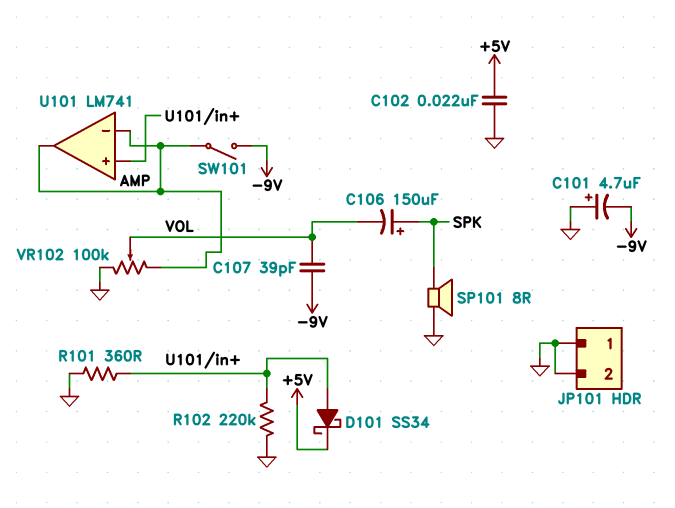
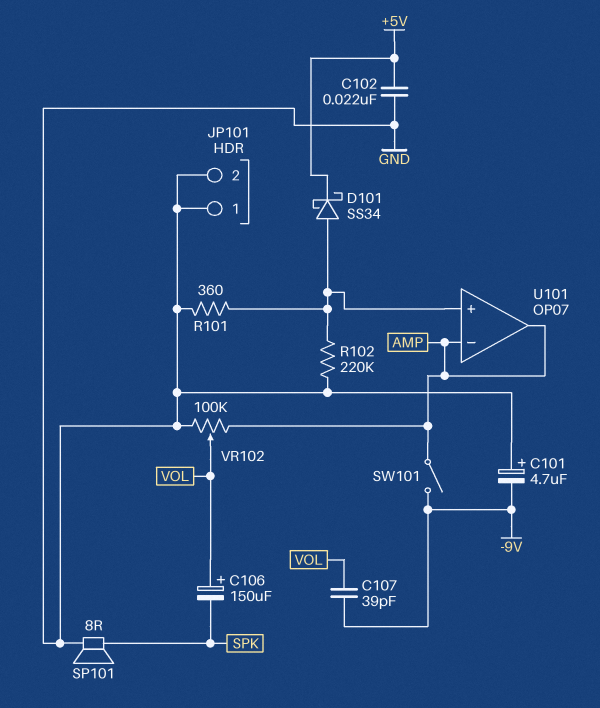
C106: 150uF (plus SPK, minus VOL) -> 150uF (plus VOL, minus SPK)
U101: LM741 -> OP07

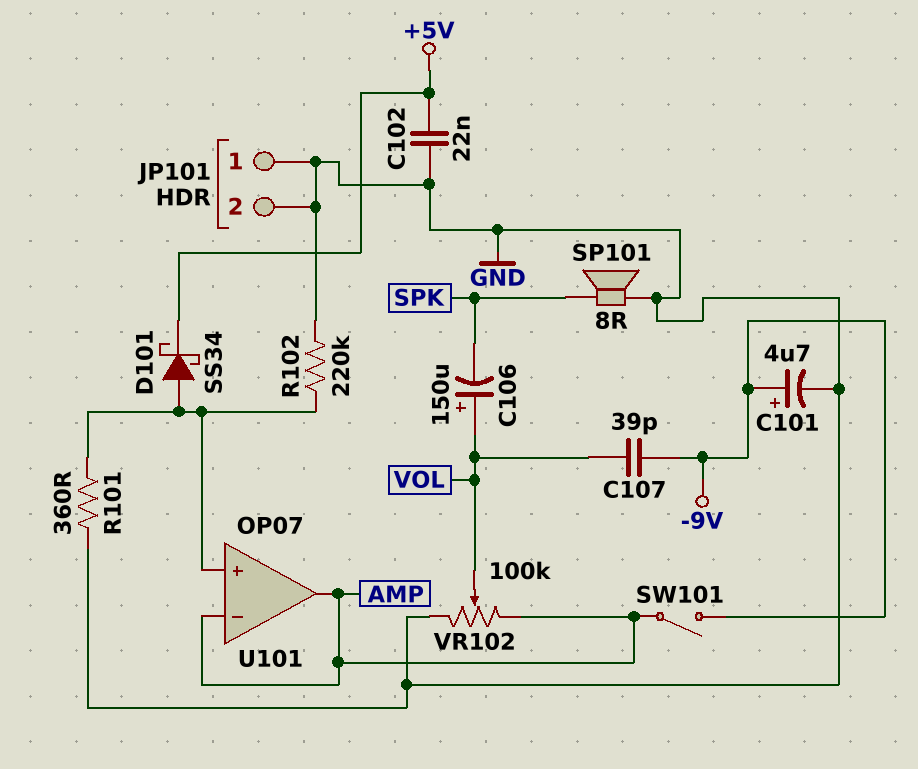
C101: 4.7uF (plus GND, minus -9V) -> 4.7uF (plus -9V, minus GND)

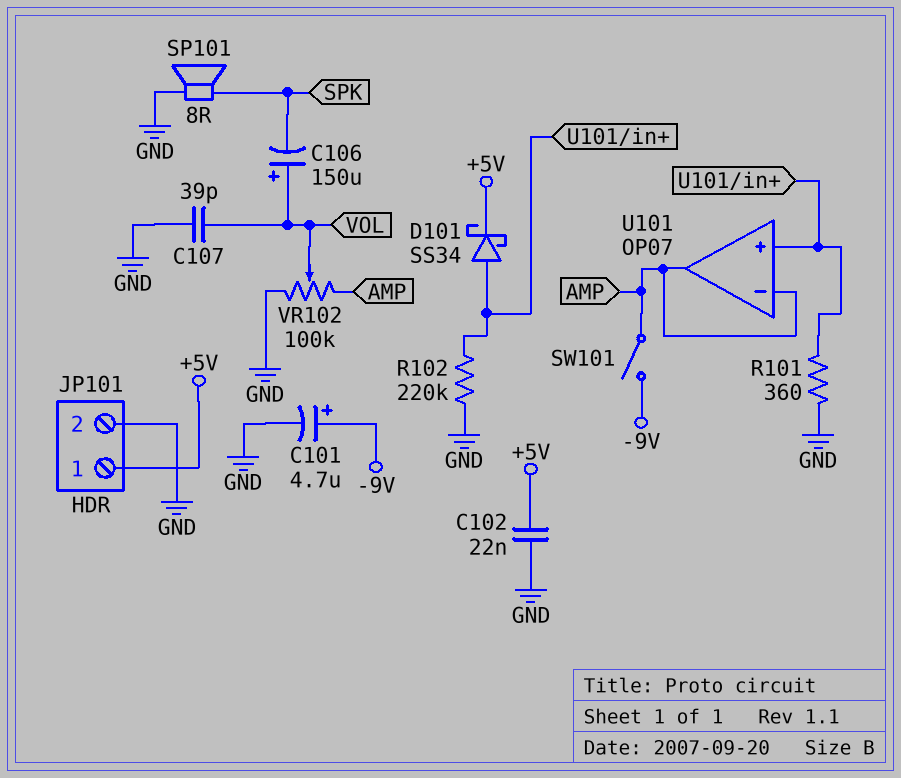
C107: 39pF (-9V, VOL) -> 39pF (GND, VOL)
JP101 pin 1: GND -> +5V

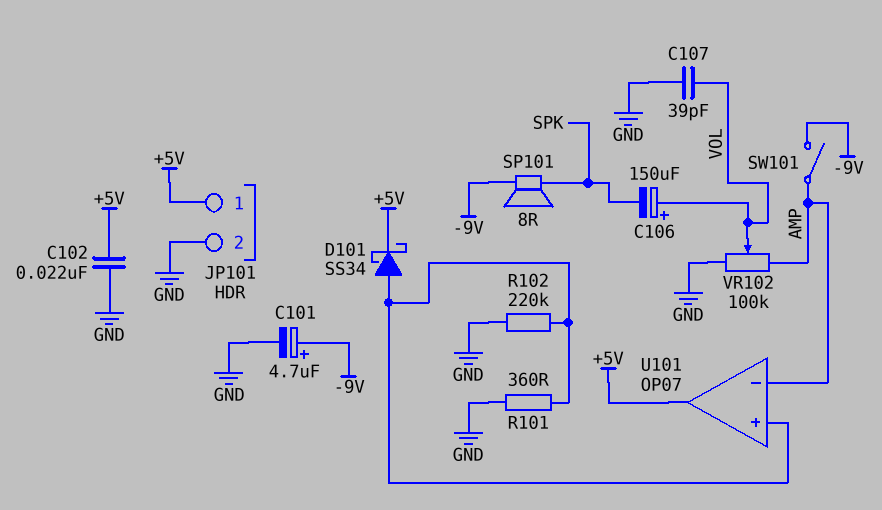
SP101: speaker 8R (GND, SPK) -> speaker 8R (-9V, SPK)
U101 pin out: AMP -> +5V

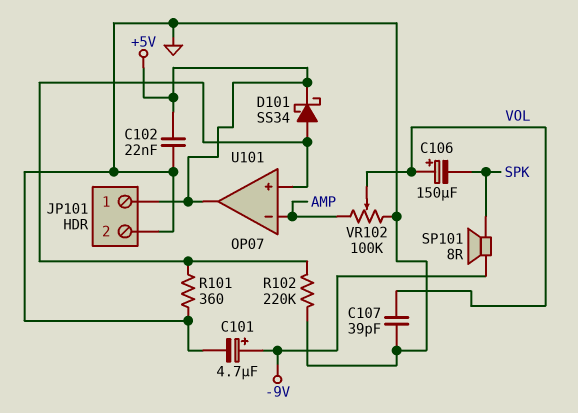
SW101: switch (-9V, AMP) -> none

